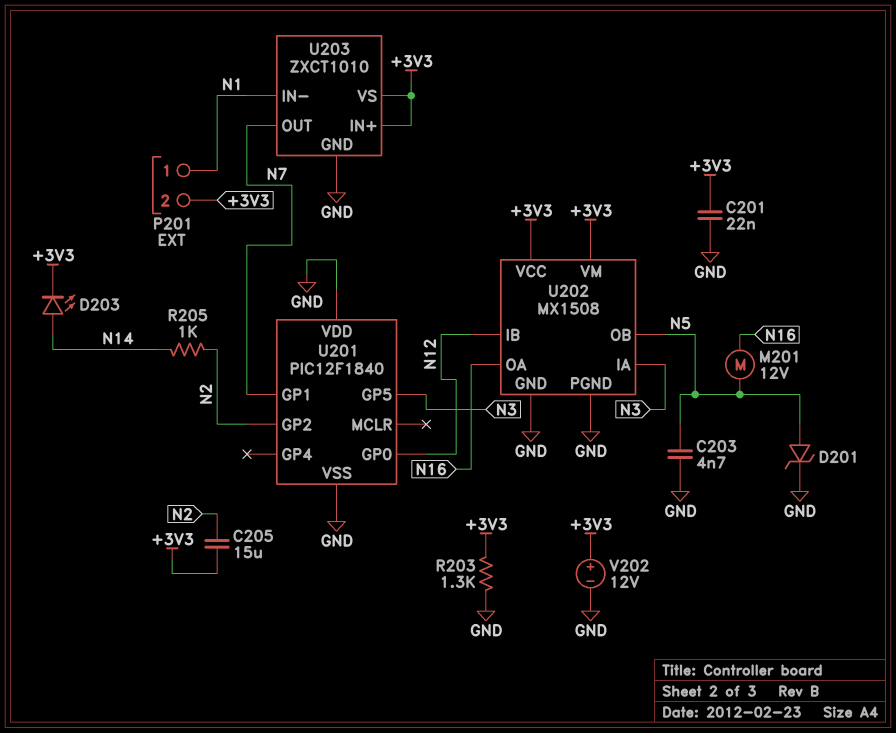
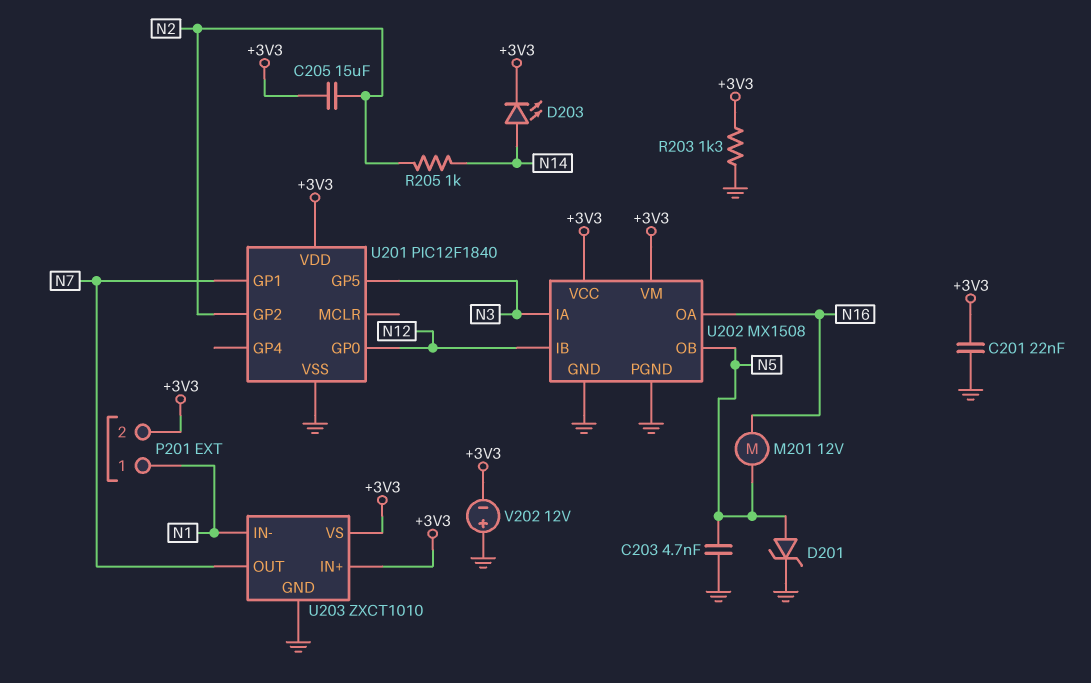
U201 pin VDD: GND -> +3V3
V202: 12V (plus +3V3, minus GND) -> 12V (plus GND, minus +3V3)

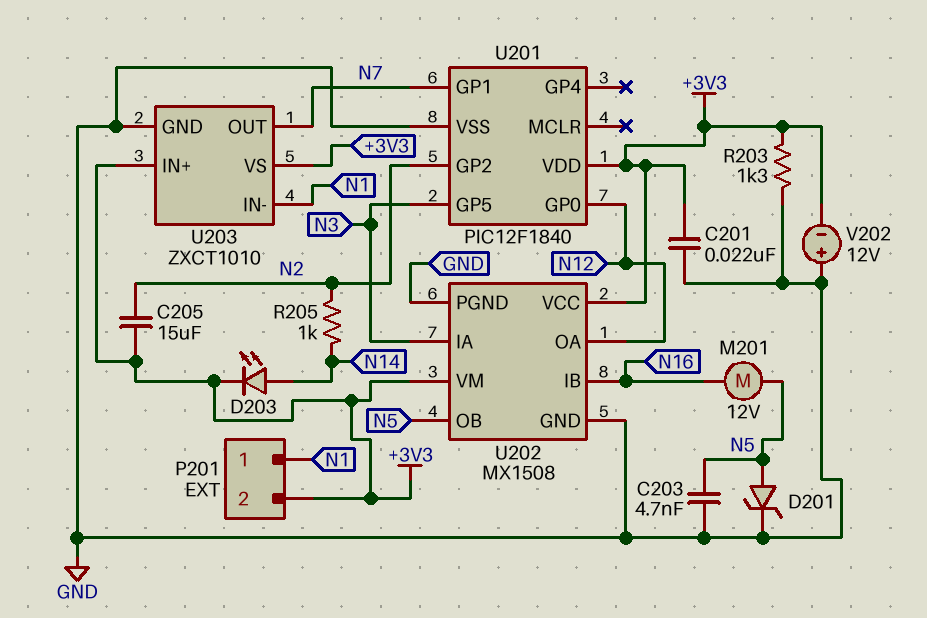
U202 pin IB: N12 -> N16
U202 pin OA: N16 -> N12

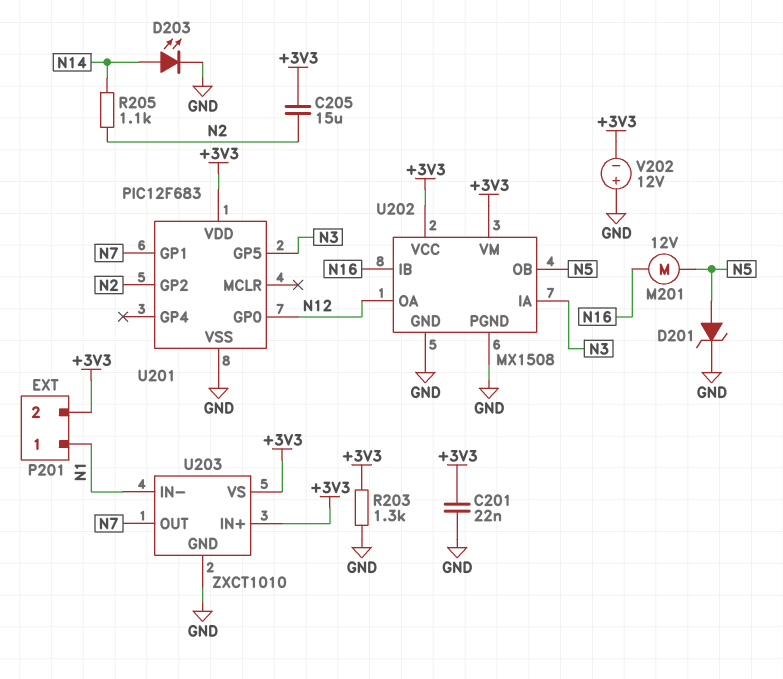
C203: 4.7nF (GND, N5) -> none
D203: LED (A N14, K +3V3) -> LED (A N14, K GND)
R205: 1k (N2, N14) -> 1.1k (N2, N14)
U201: PIC12F1840 -> PIC12F683

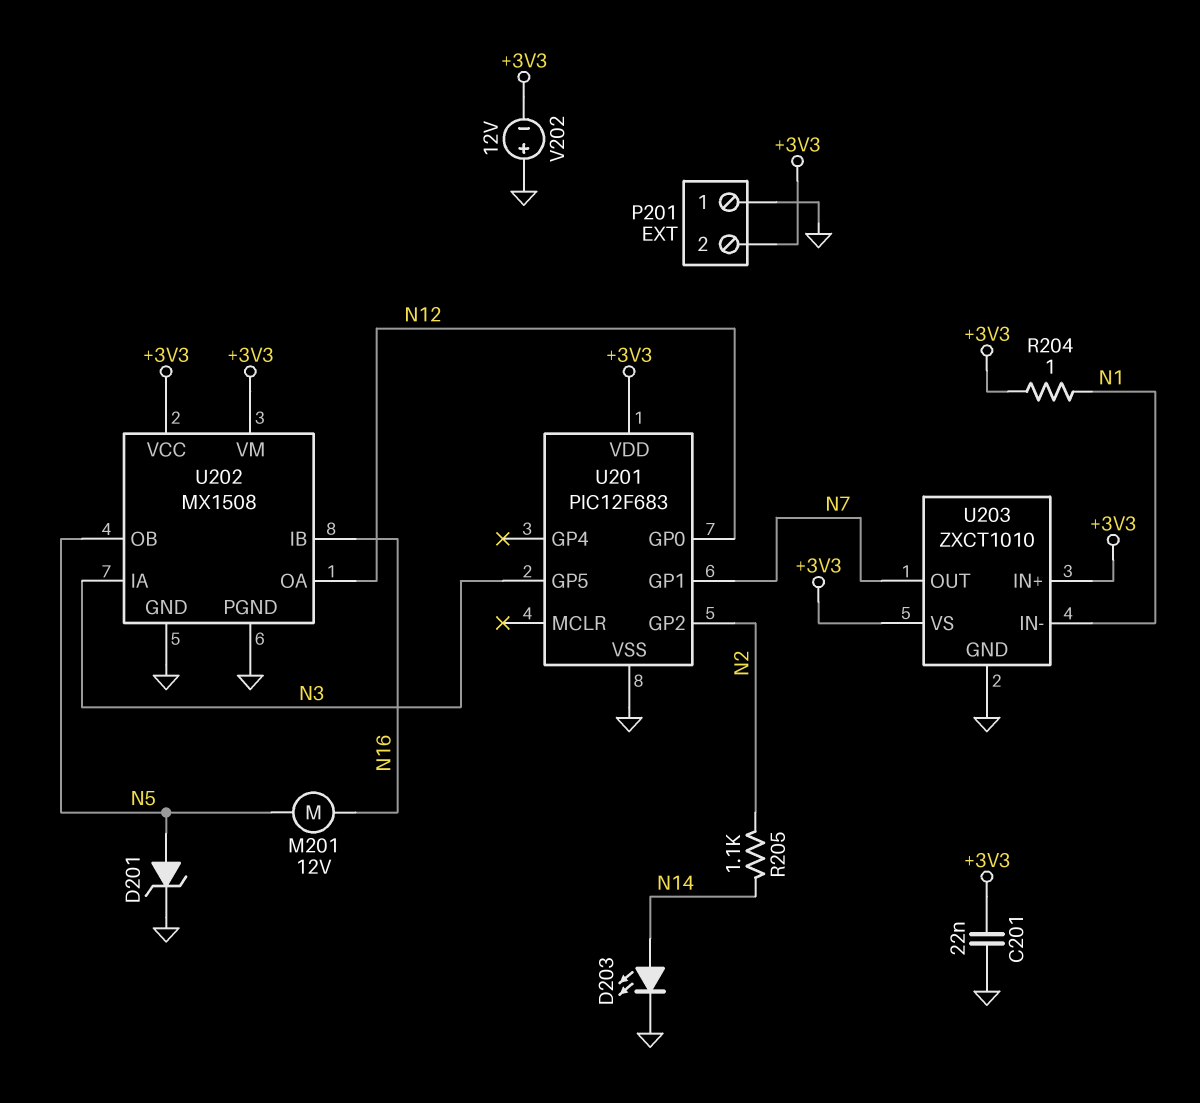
C205: 15uF (+3V3, N2) -> none
P201 pin 1: N1 -> GND
R203: 1.3k (+3V3, GND) -> none
R204: none -> 1 (+3V3, N1)

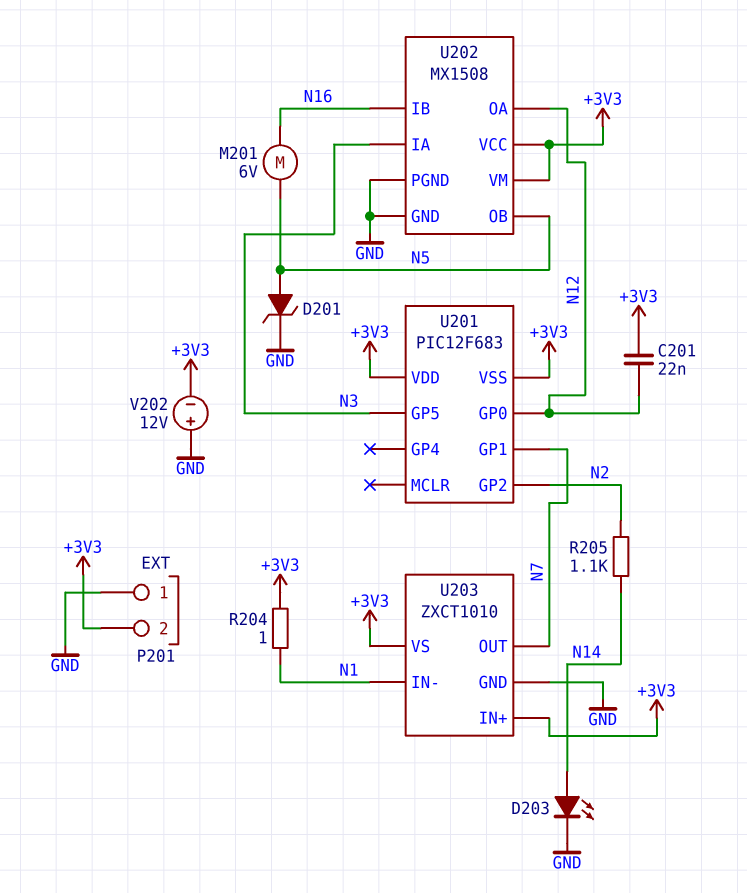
C201: 22nF (+3V3, GND) -> 22nF (+3V3, N12)
M201: motor 12V (N5, N16) -> motor 6V (N5, N16)
U201 pin VSS: GND -> +3V3

